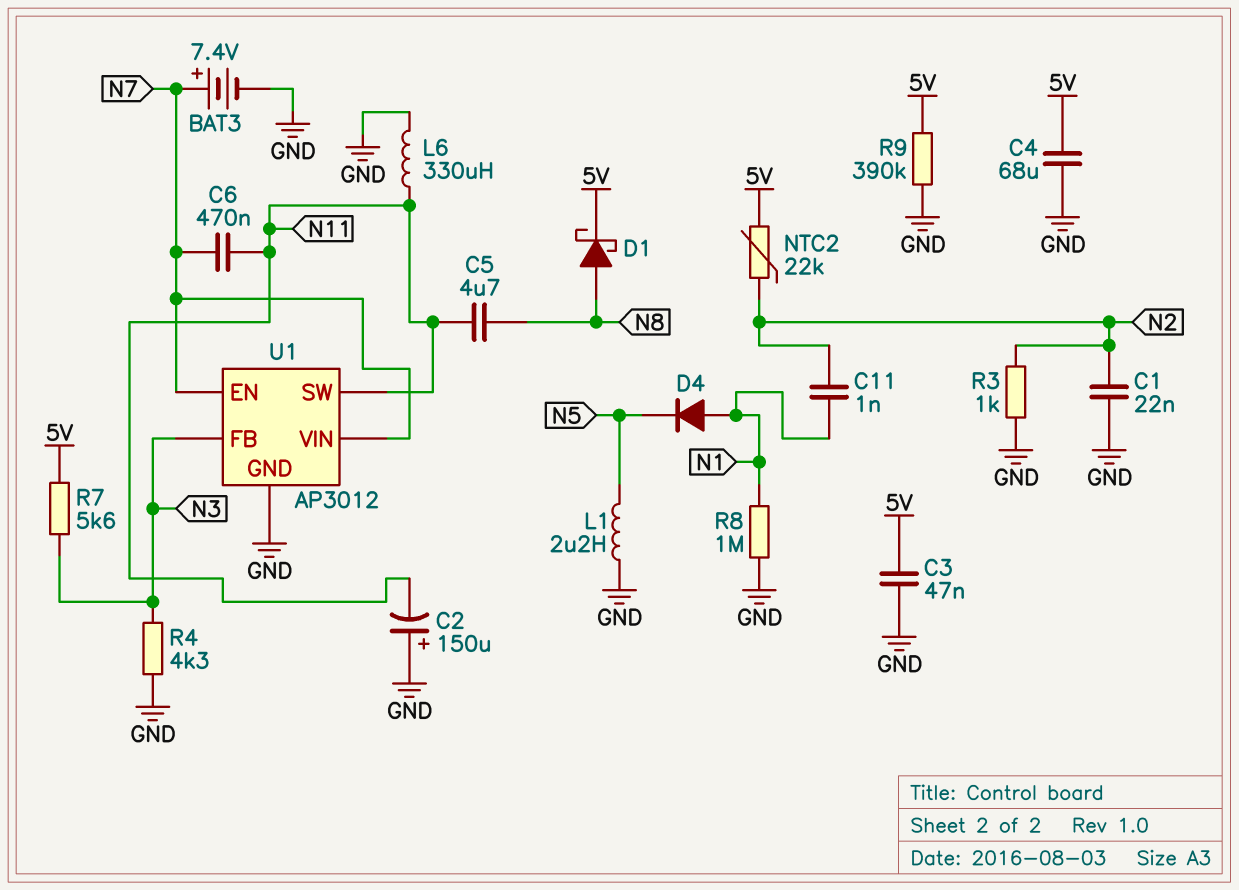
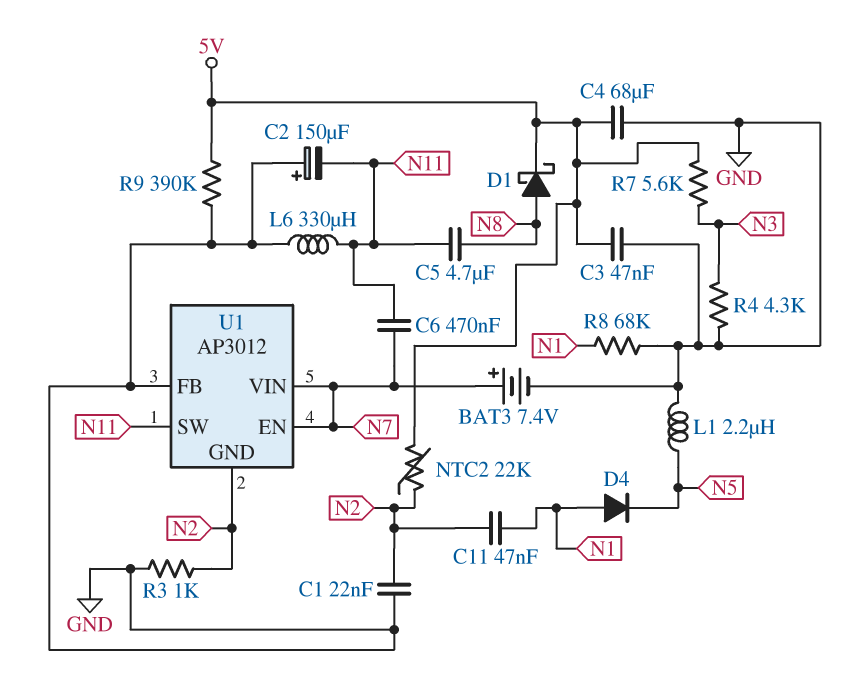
C11: 1nF (N1, N2) -> 47nF (N1, N2)
R8: 1M (GND, N1) -> 68k (GND, N1)
U1 pin FB: N3 -> GND
U1 pin GND: GND -> N2

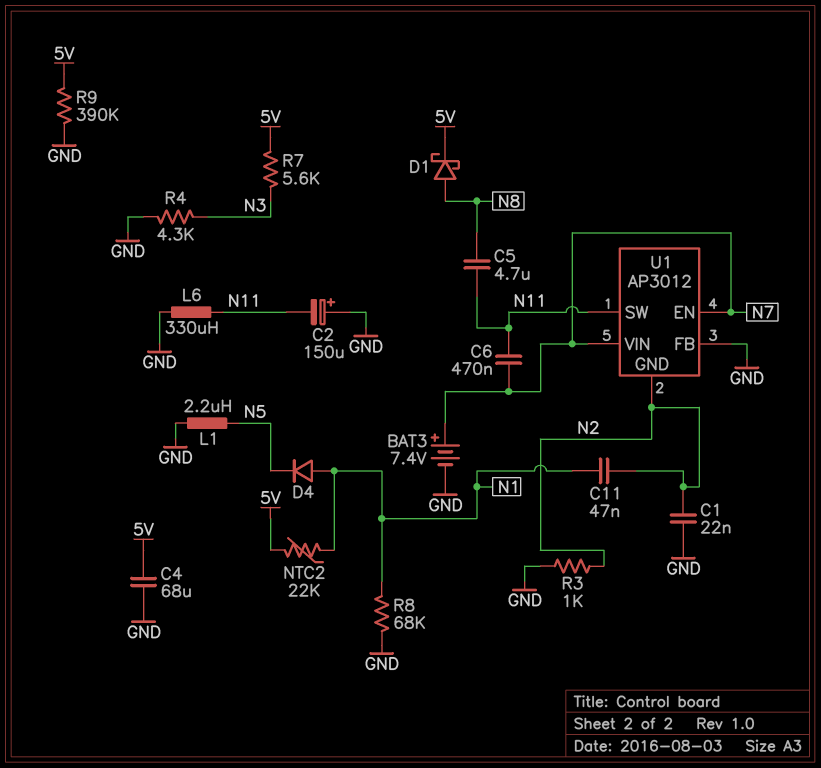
C3: 47nF (5V, GND) -> none
NTC2: 22k (5V, N2) -> 22k (5V, N1)

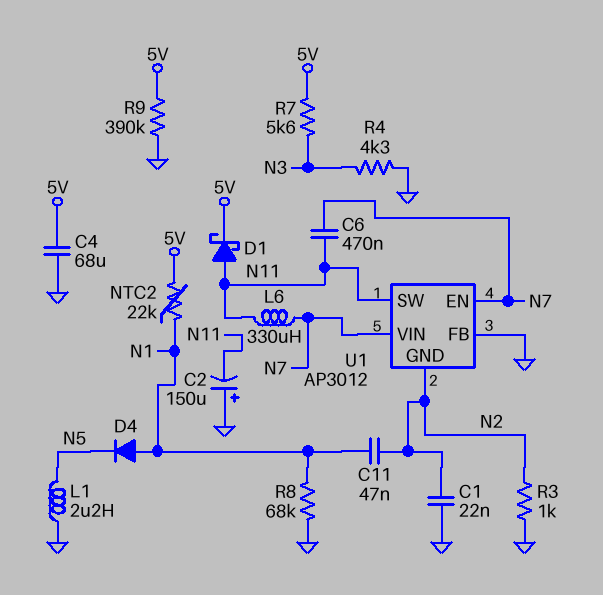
BAT3: 7.4V (plus N7, minus GND) -> none
C5: 4.7uF (N8, N11) -> none
D1: schottky (A N8, K 5V) -> schottky (A N11, K 5V)
L6: 330uH (GND, N11) -> 330uH (N7, N11)

